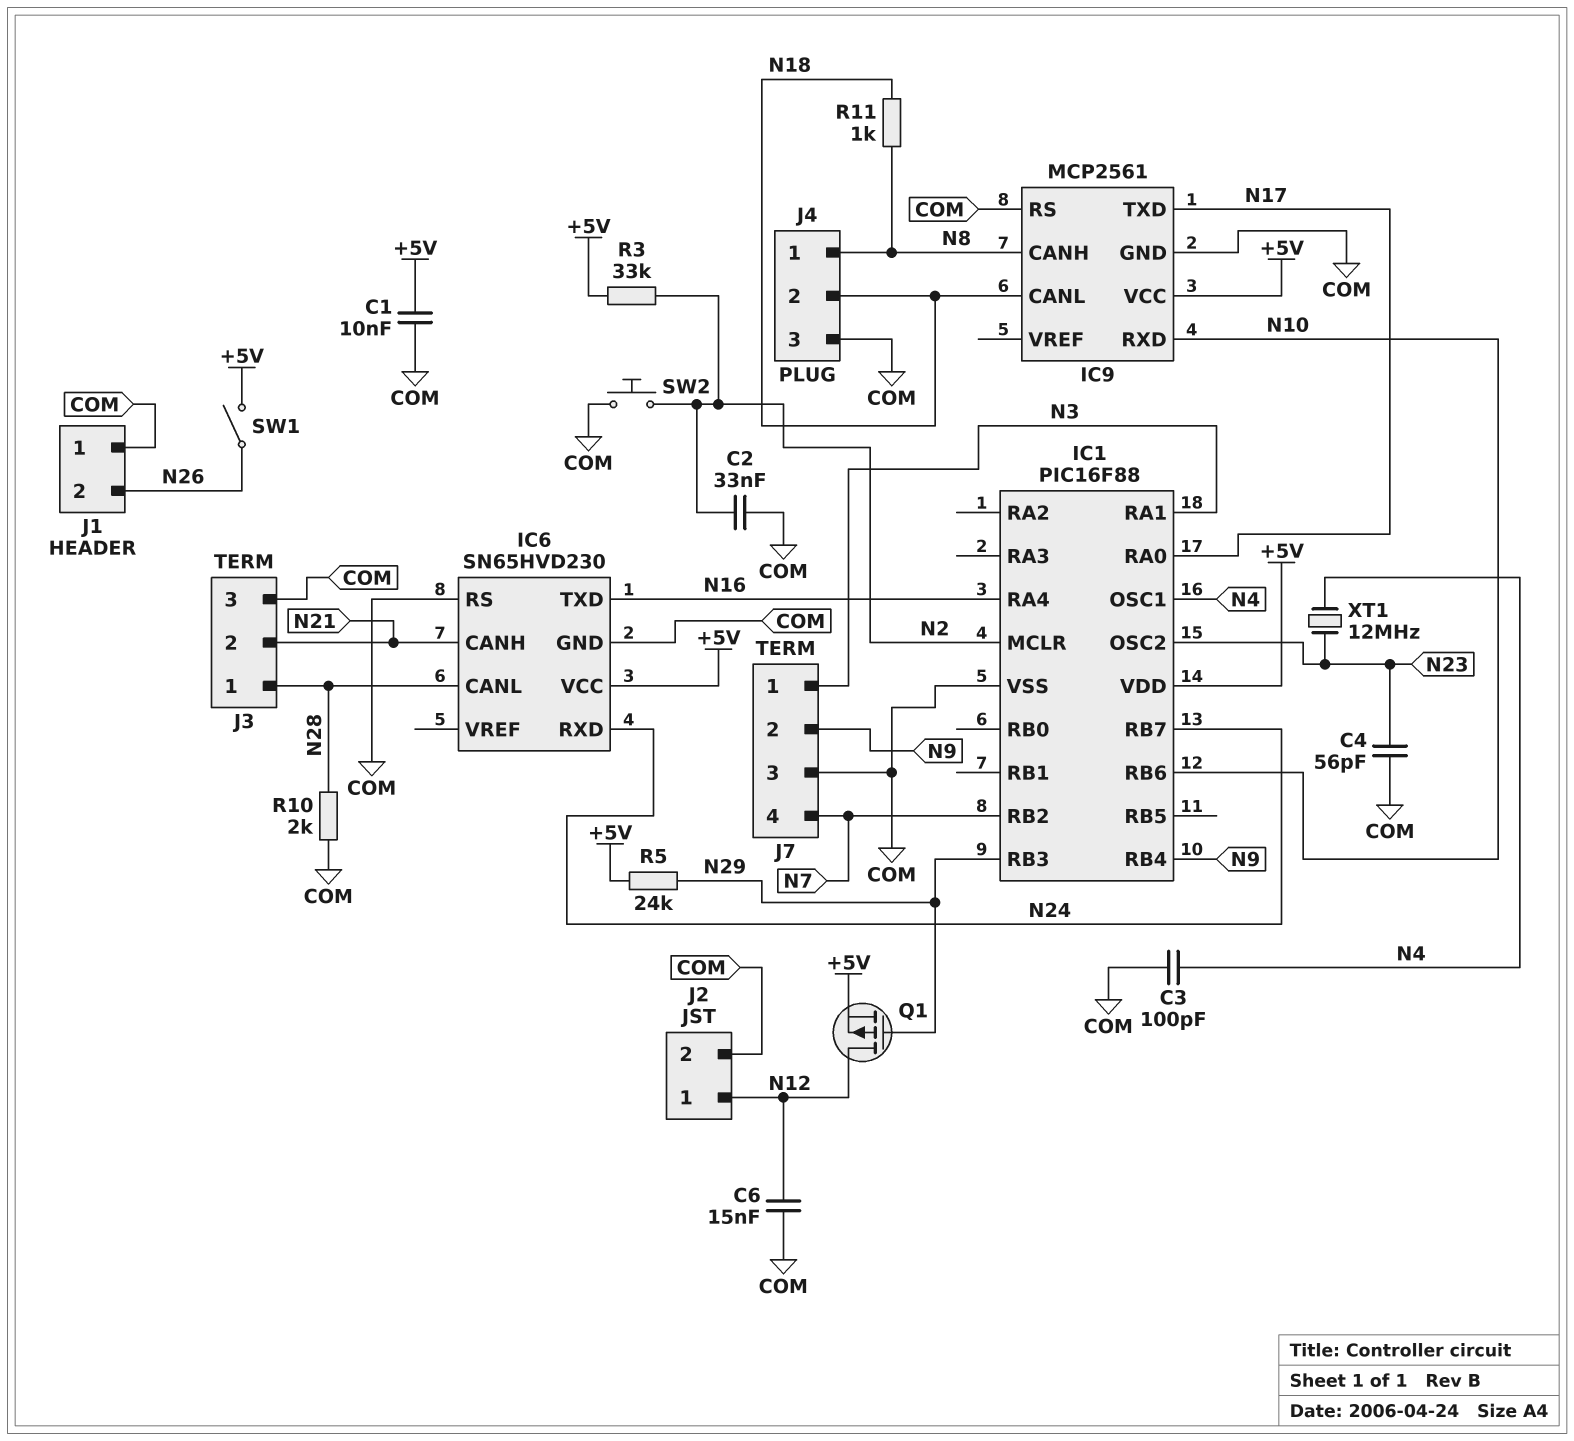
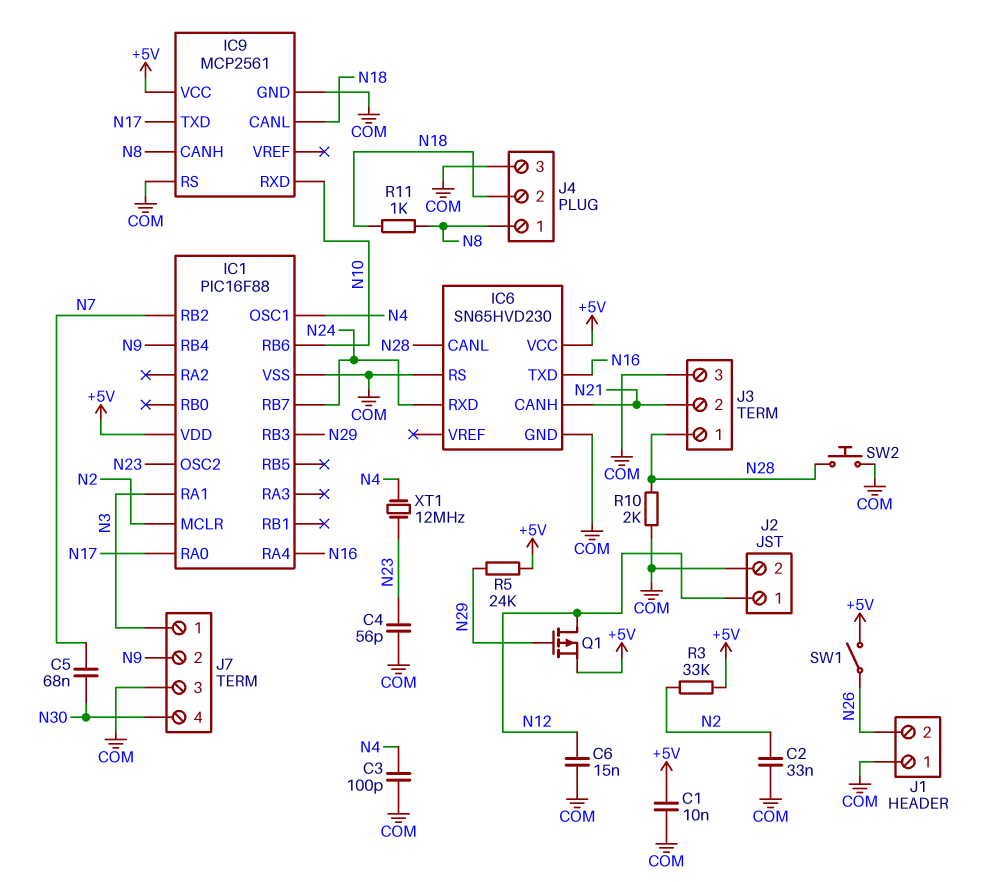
C5: none -> 68nF (N7, N30)
J7 pin 4: N7 -> N30
SW2: button (COM, N2) -> button (COM, N28)

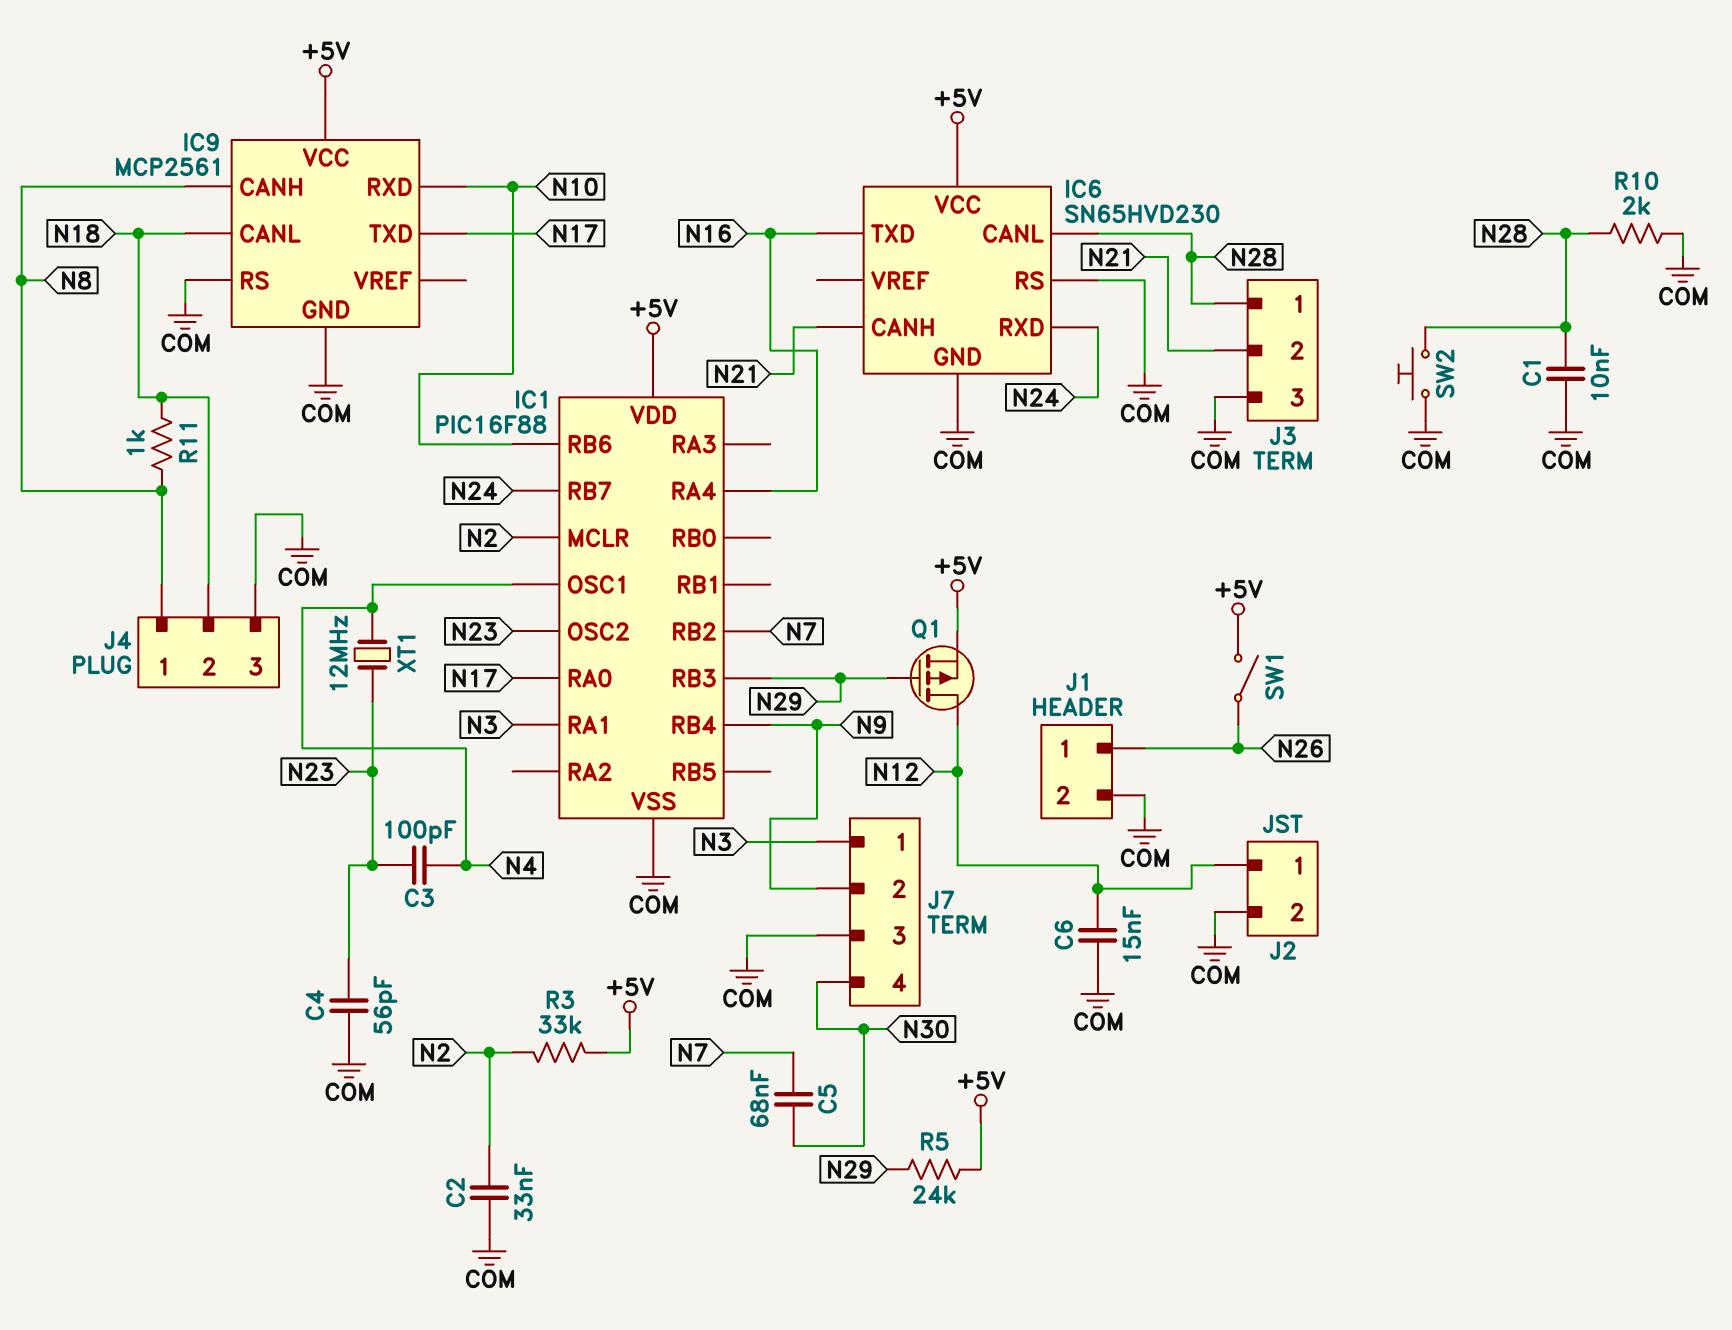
C1: 10nF (+5V, COM) -> 10nF (COM, N28)
C3: 100pF (COM, N4) -> 100pF (N4, N23)
J1 pin 1: COM -> N26
J1 pin 2: N26 -> COM

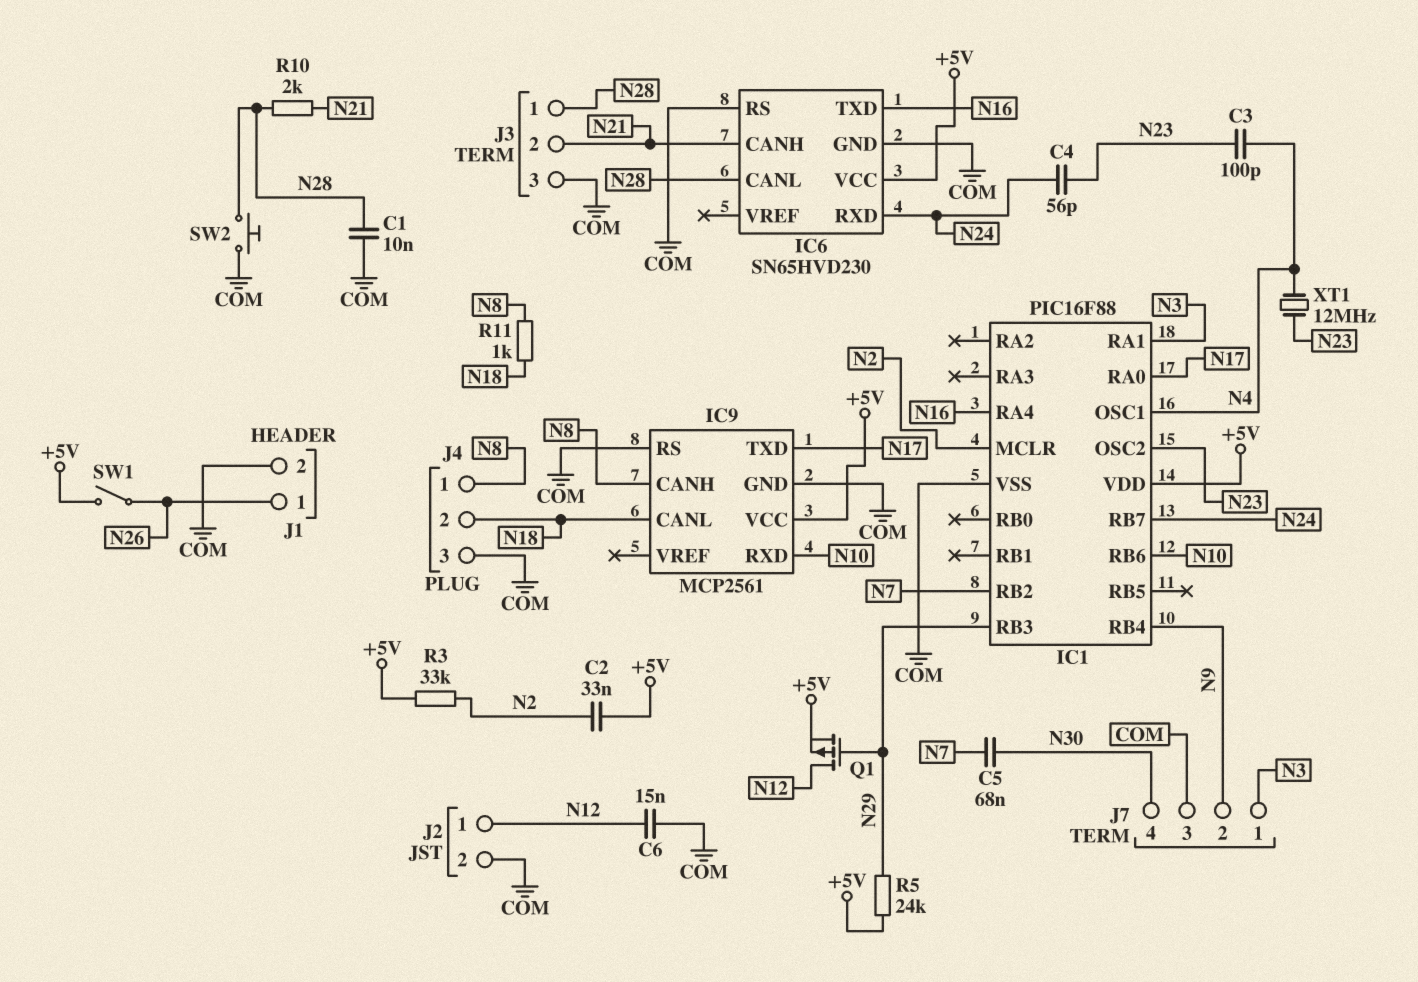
C2: 33nF (COM, N2) -> 33nF (+5V, N2)
C4: 56pF (COM, N23) -> 56pF (N23, N24)
R10: 2k (COM, N28) -> 2k (N21, N28)

